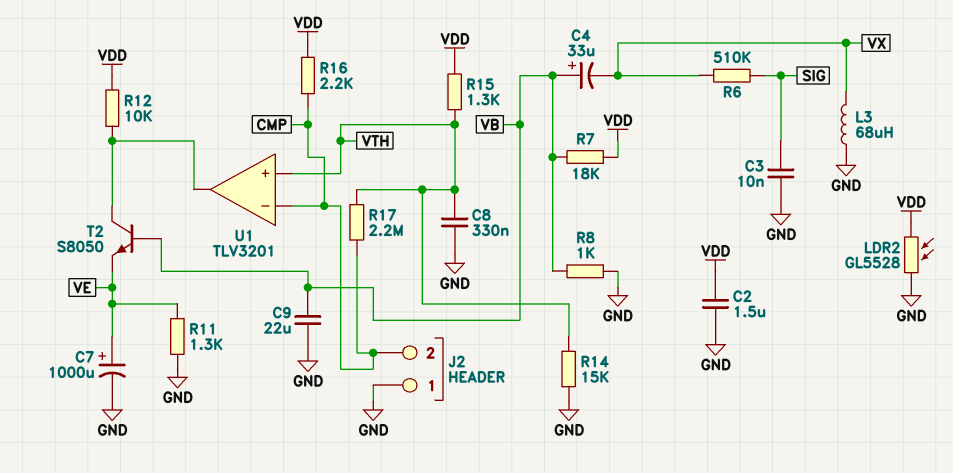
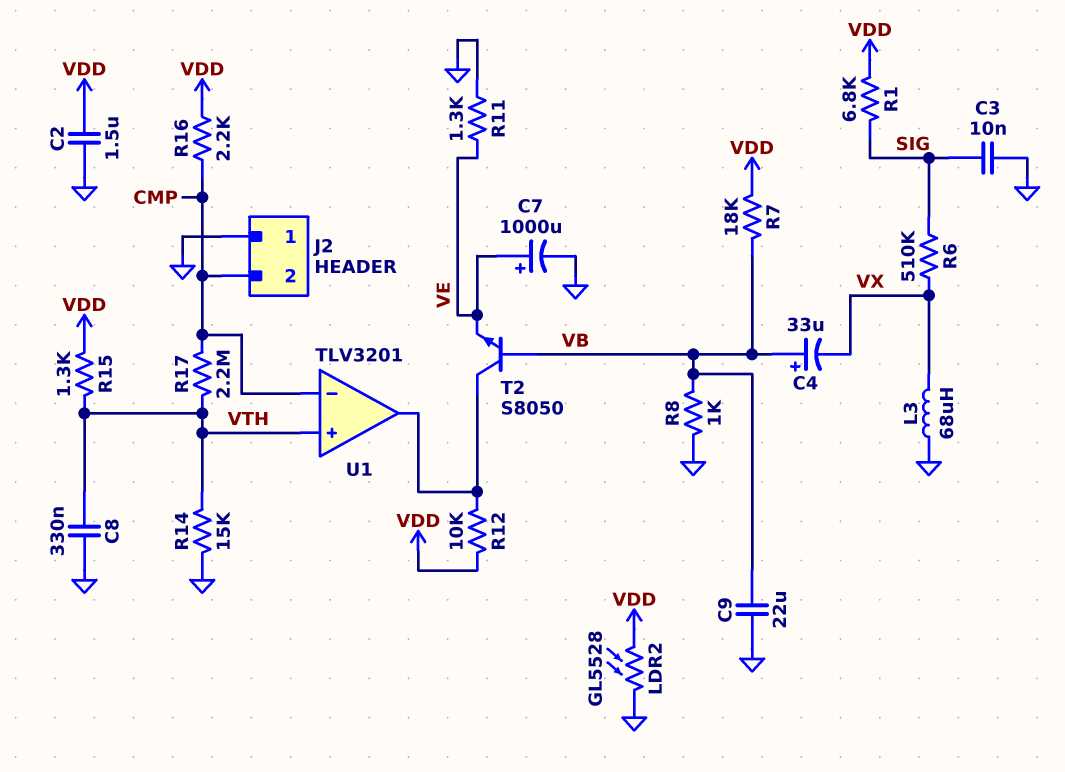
R1: none -> 6.8k (SIG, VDD)

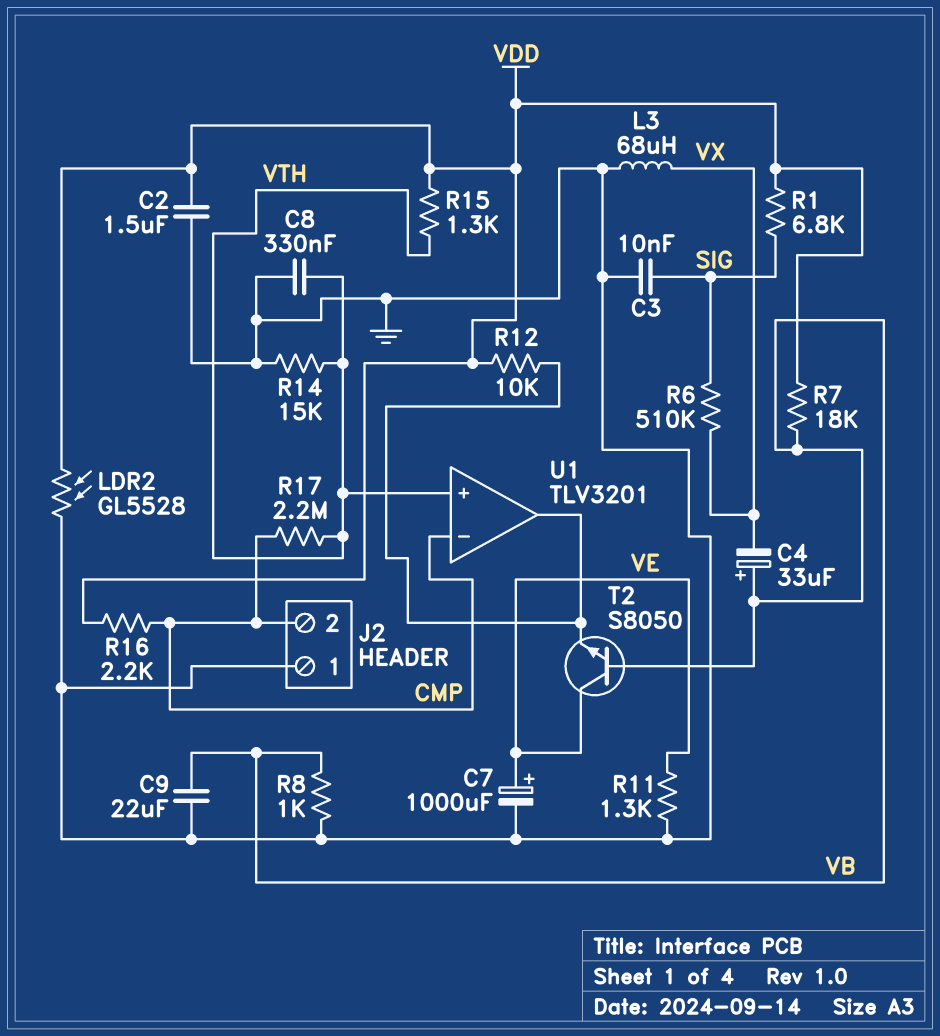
T2: NPN S8050 (B VB, C U1/out, E VE) -> NPN S8050 (B VB, C VE, E U1/out)

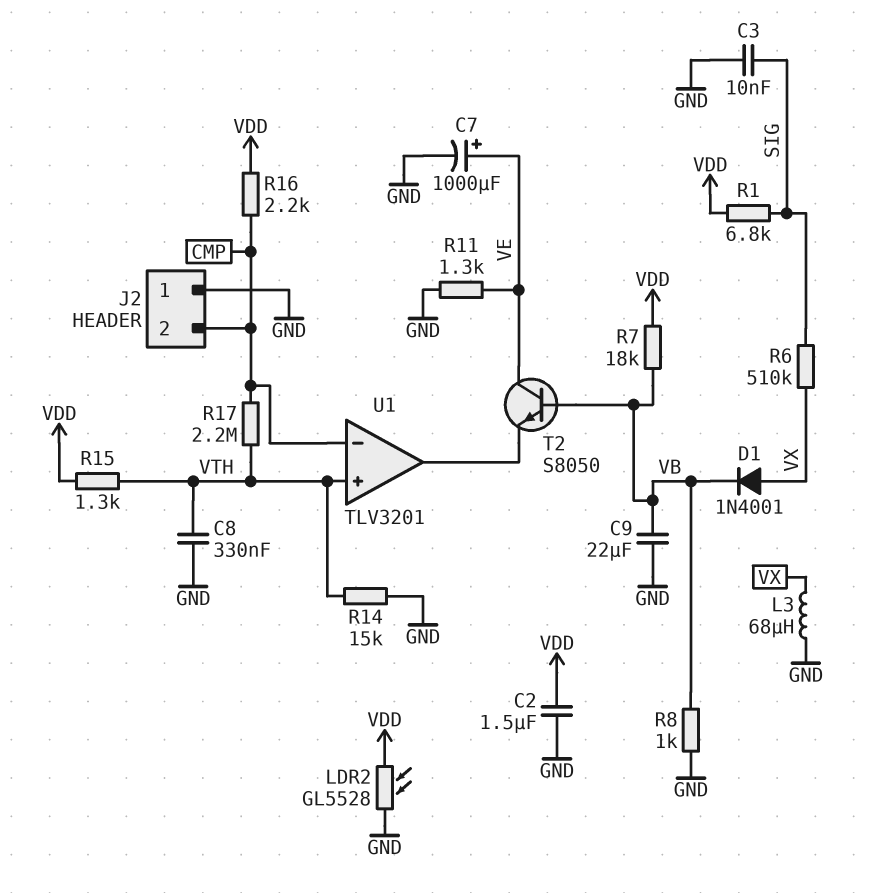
C4: 33uF (plus VB, minus VX) -> none
D1: none -> diode 1N4001 (A VX, K VB)
R12: 10k (U1/out, VDD) -> none

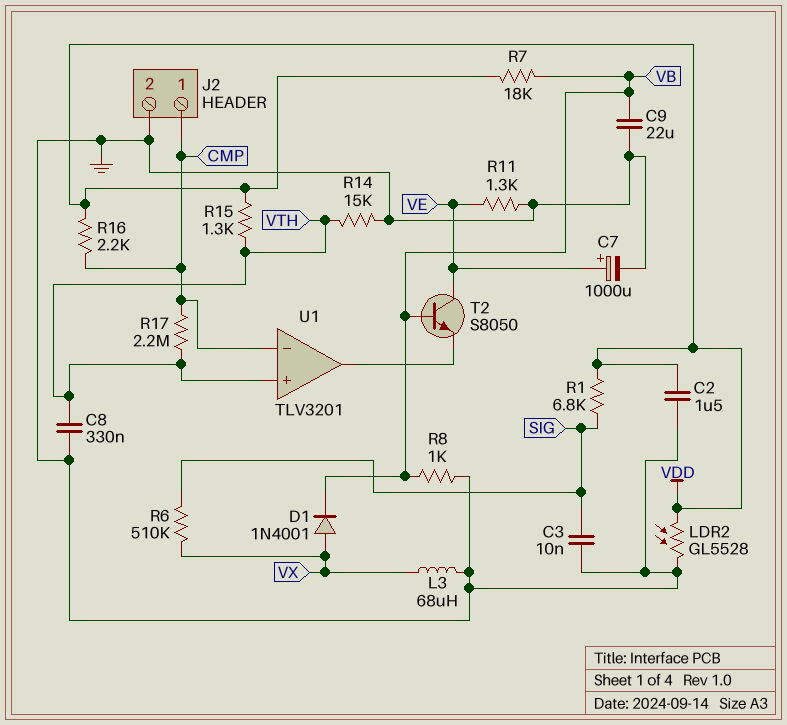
J2 pin 1: GND -> CMP
J2 pin 2: CMP -> GND

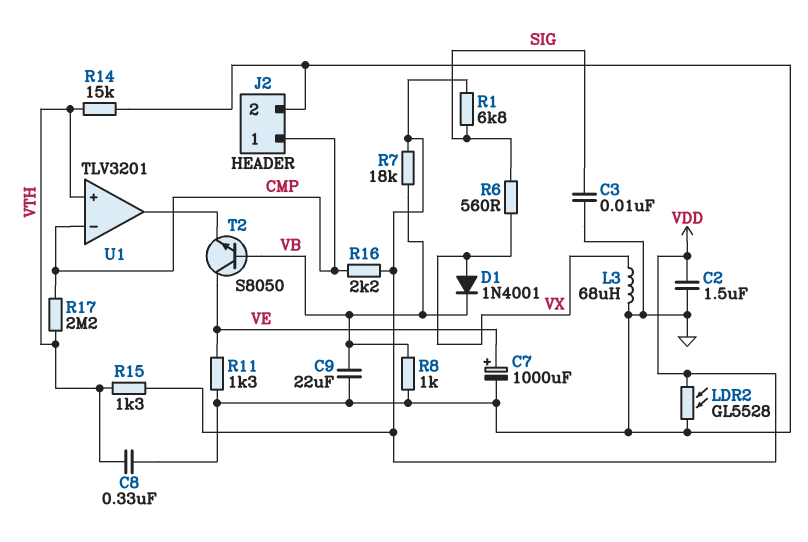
R6: 510k (SIG, VX) -> 560 (SIG, VX)

